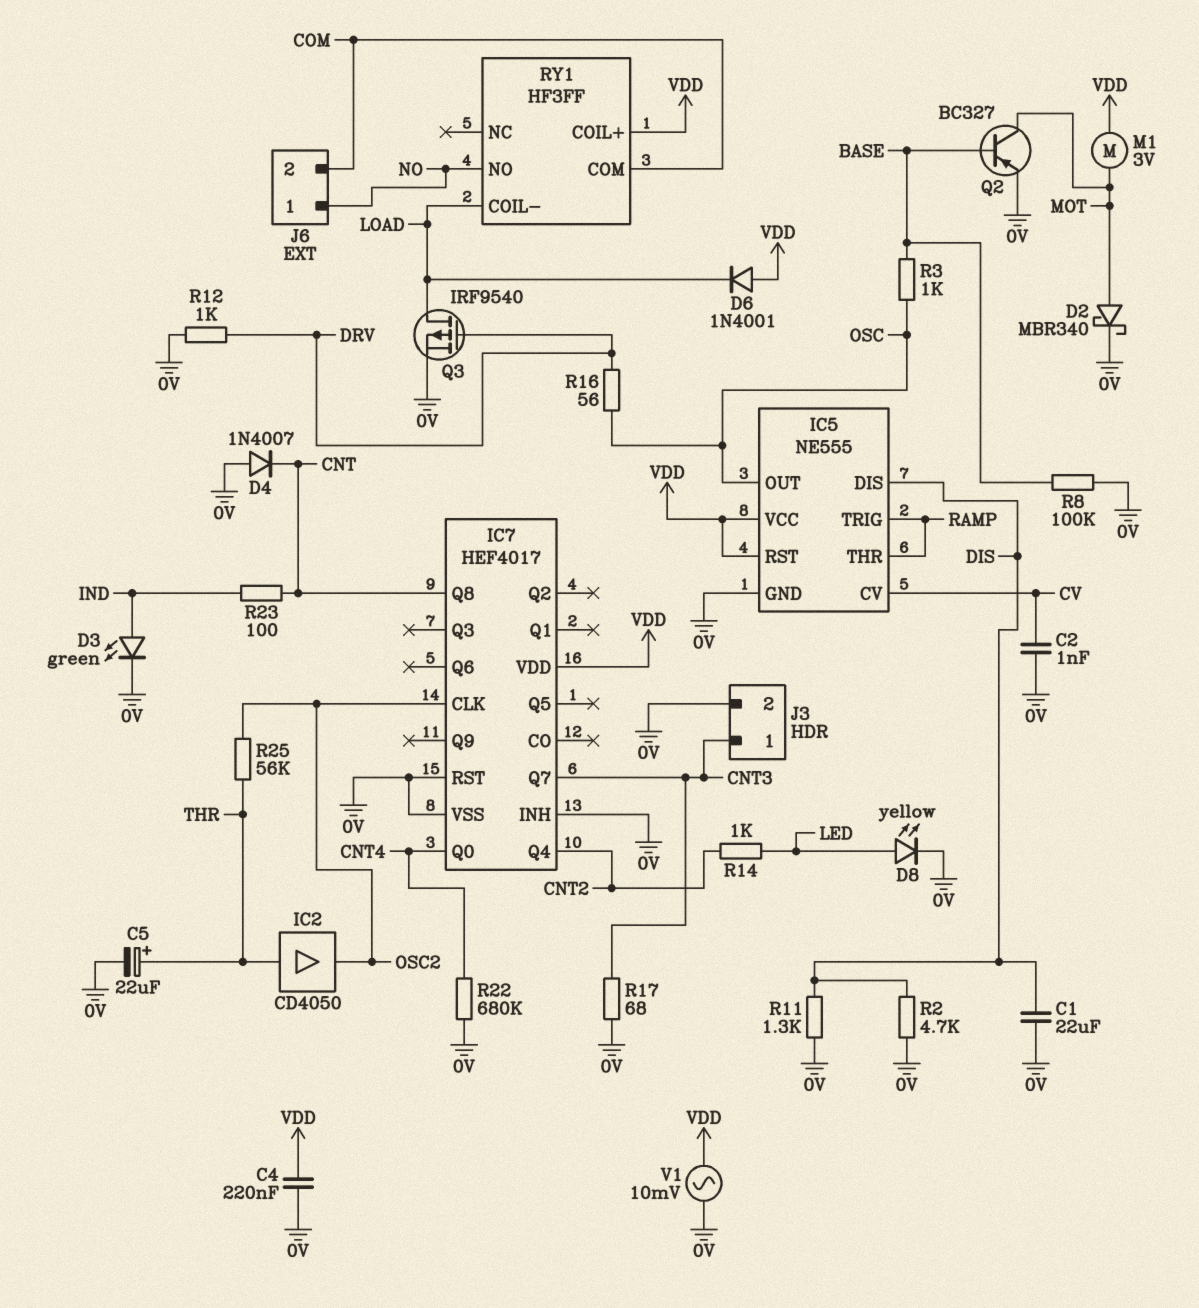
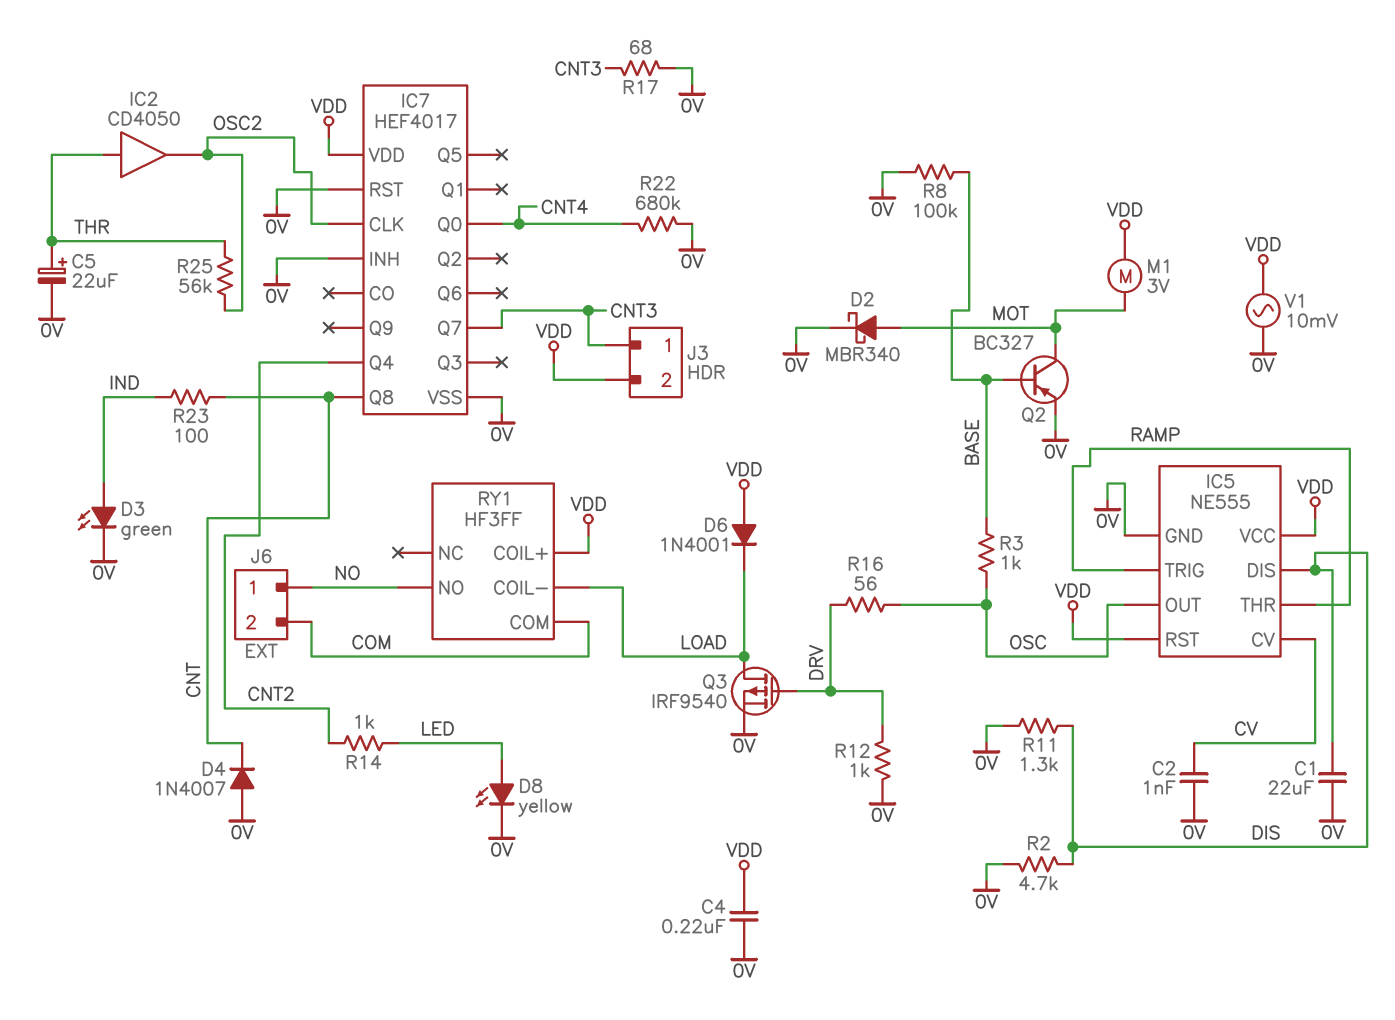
J3 pin 2: 0V -> VDD

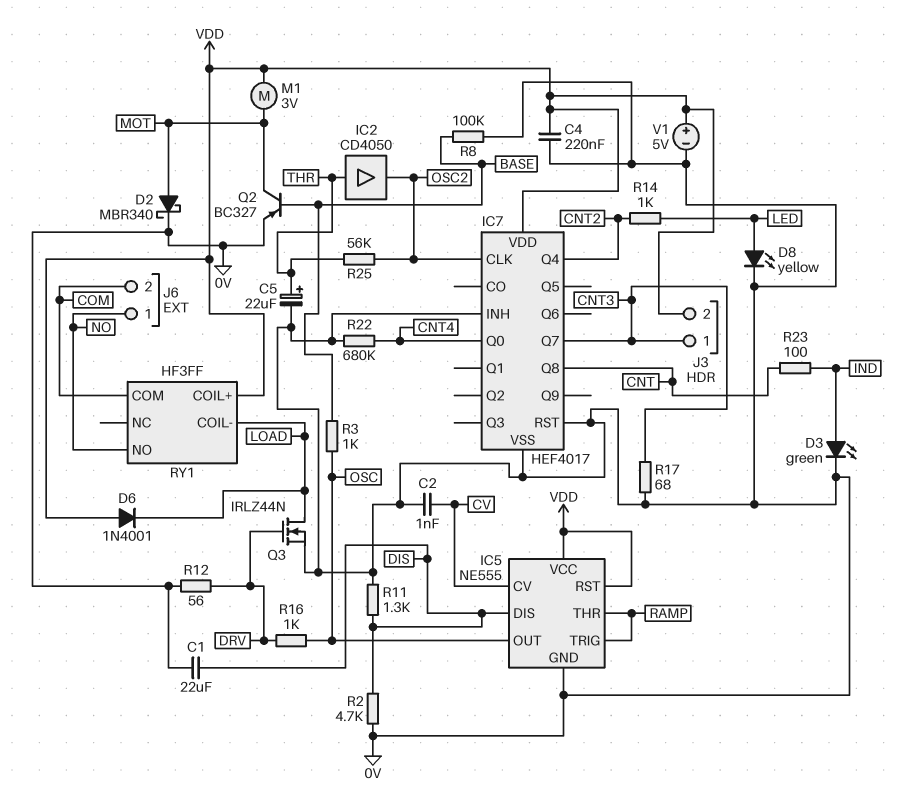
D4: diode 1N4007 (A 0V, K CNT) -> none
Q3: PMOS IRF9540 (G DRV, D LOAD, S 0V) -> NMOS IRLZ44N (G DRV, D LOAD, S 0V)
R12: 1k (0V, DRV) -> 56 (0V, DRV)
R16: 56 (DRV, OSC) -> 1k (DRV, OSC)
V1: AC 10mV (0V, VDD) -> 5V (plus VDD, minus 0V)

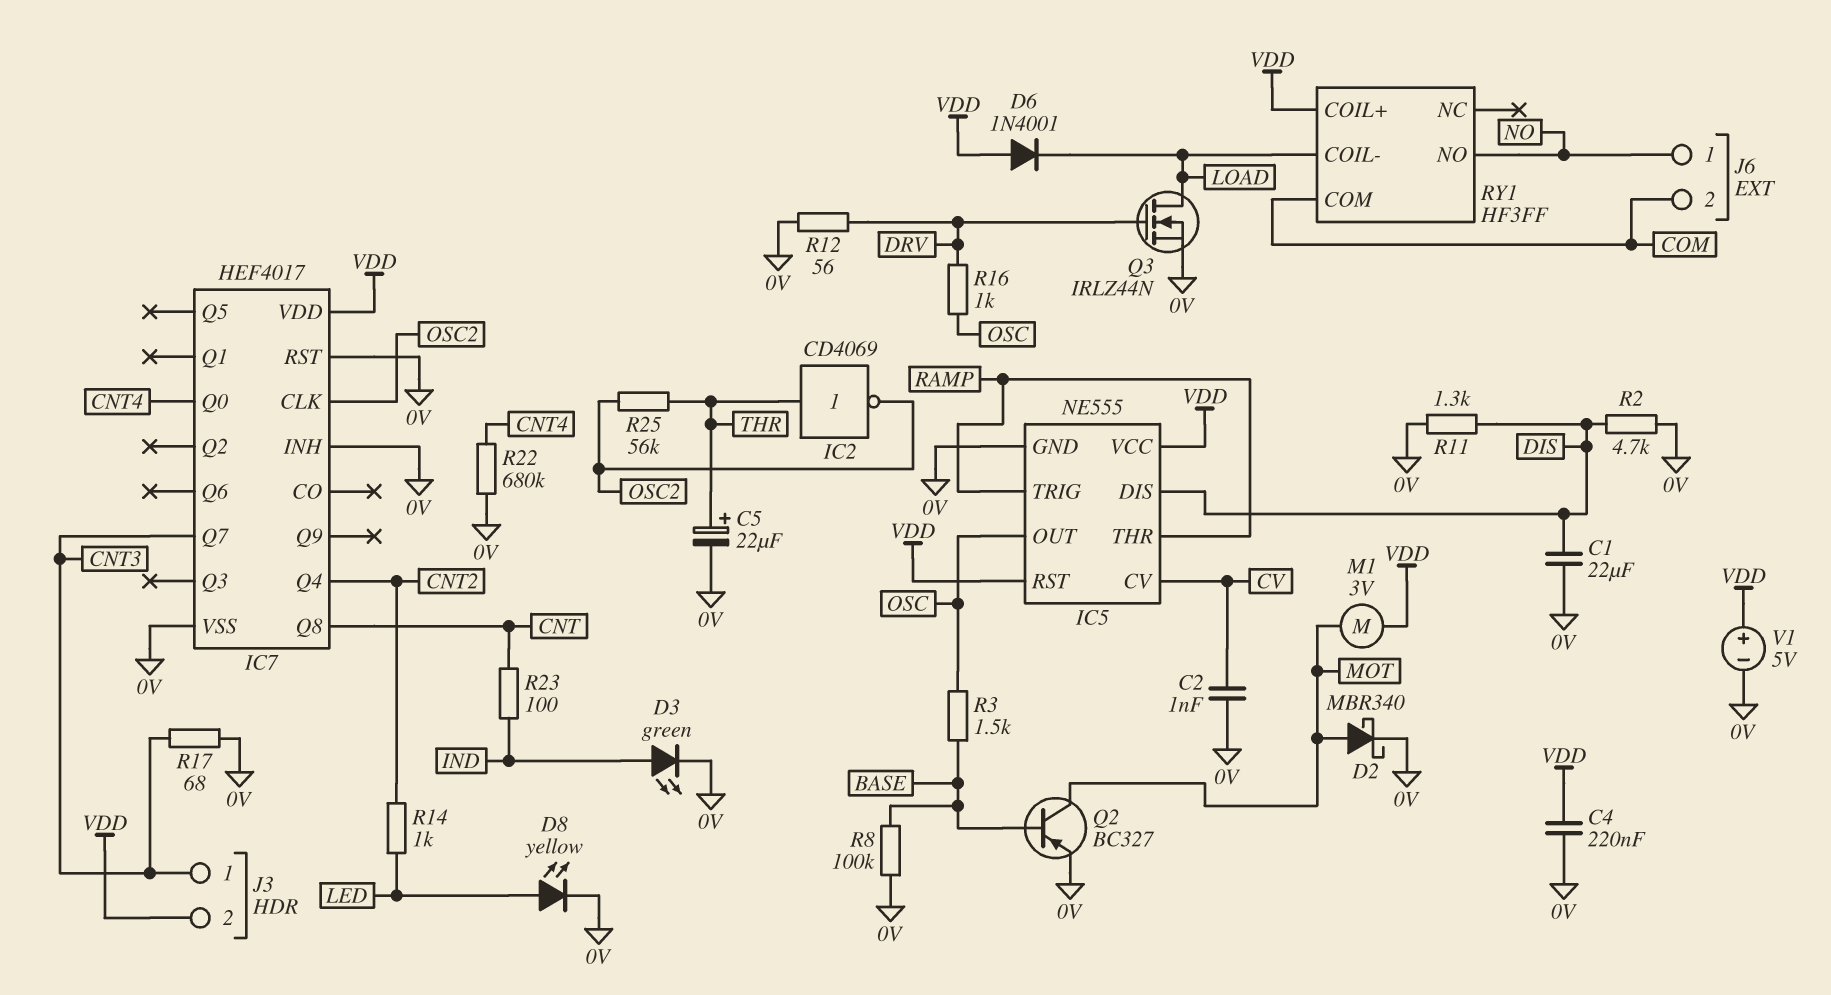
IC2: buffer CD4050 (in THR, out OSC2) -> NOT CD4069 (in THR, out OSC2)
R3: 1k (BASE, OSC) -> 1.5k (BASE, OSC)

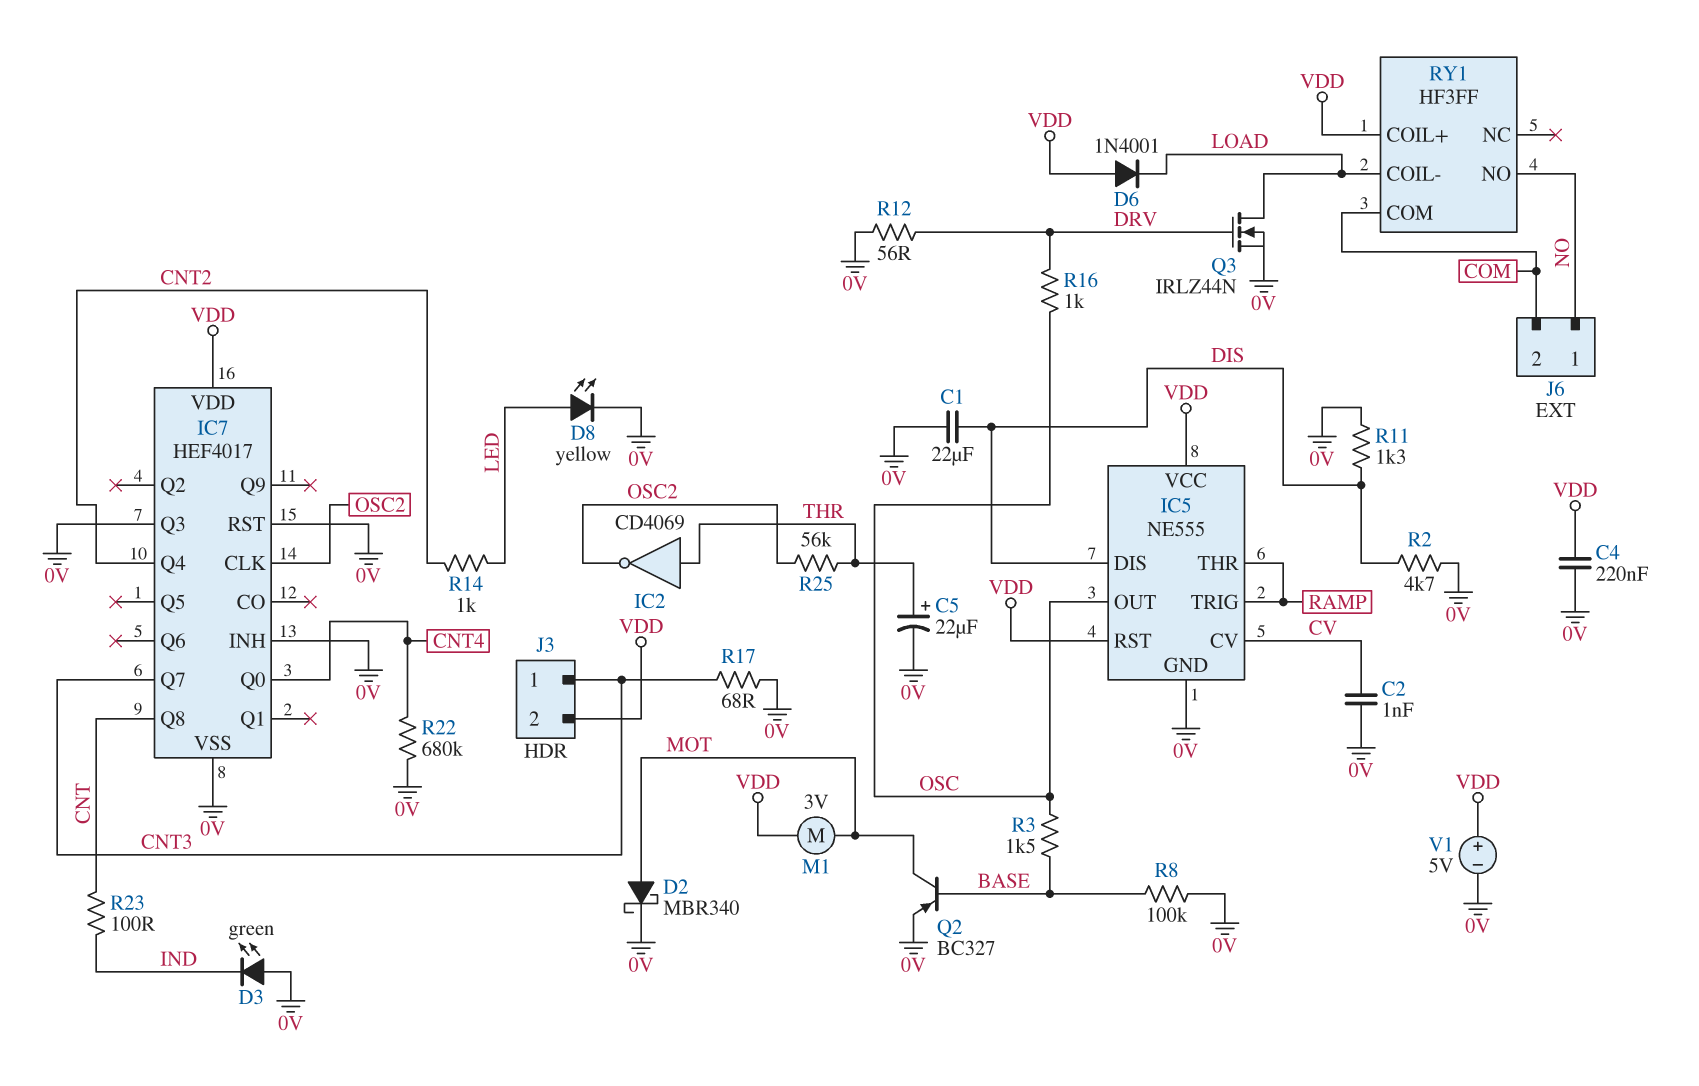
D3: LED green (A IND, K 0V) -> LED green (A 0V, K IND)
IC7 pin Q3: none -> 0V

